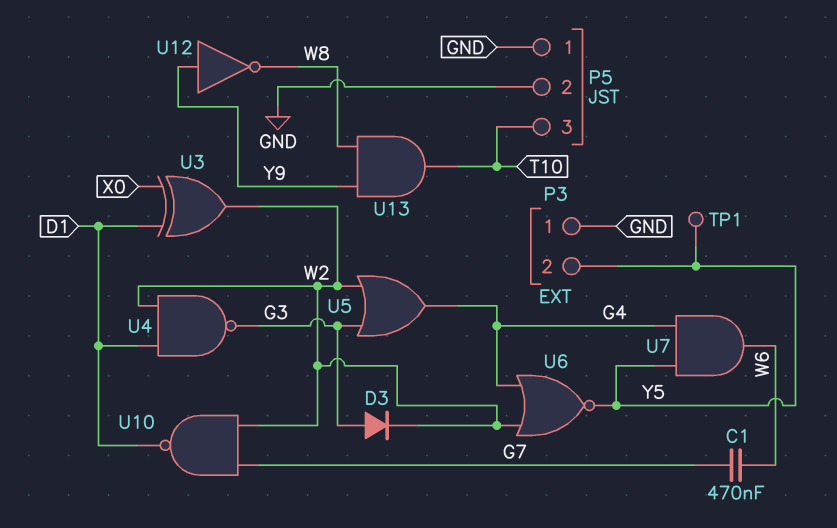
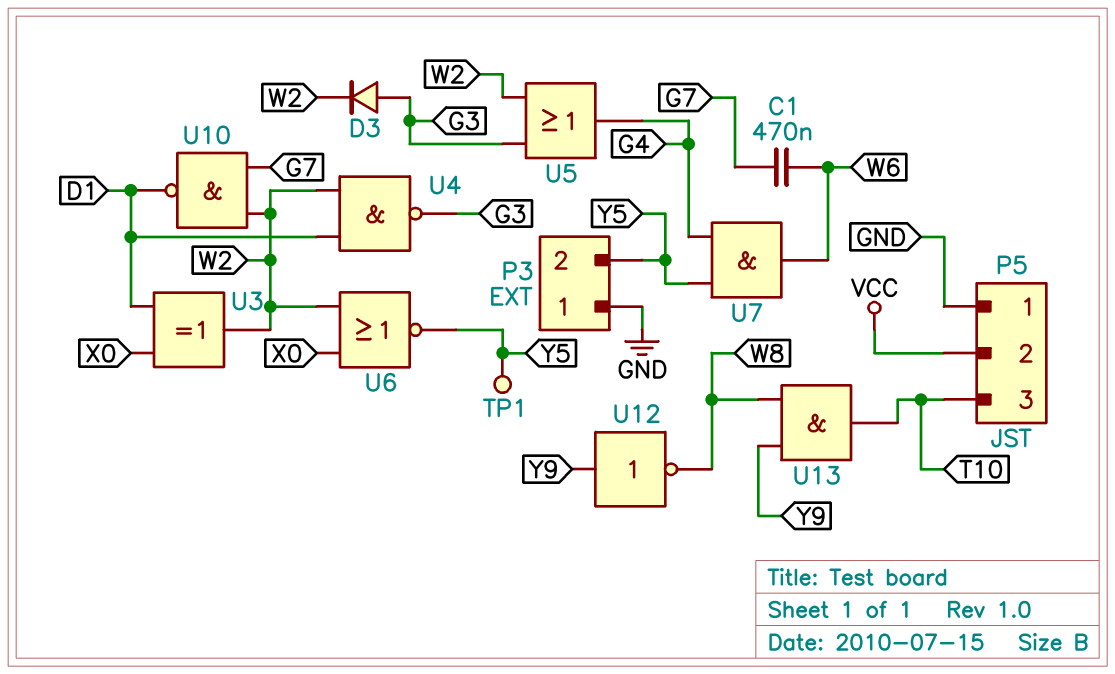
P5 pin 2: GND -> VCC
U6: NOR (in G4, in W2, out Y5) -> NOR (in W2, in X0, out Y5)

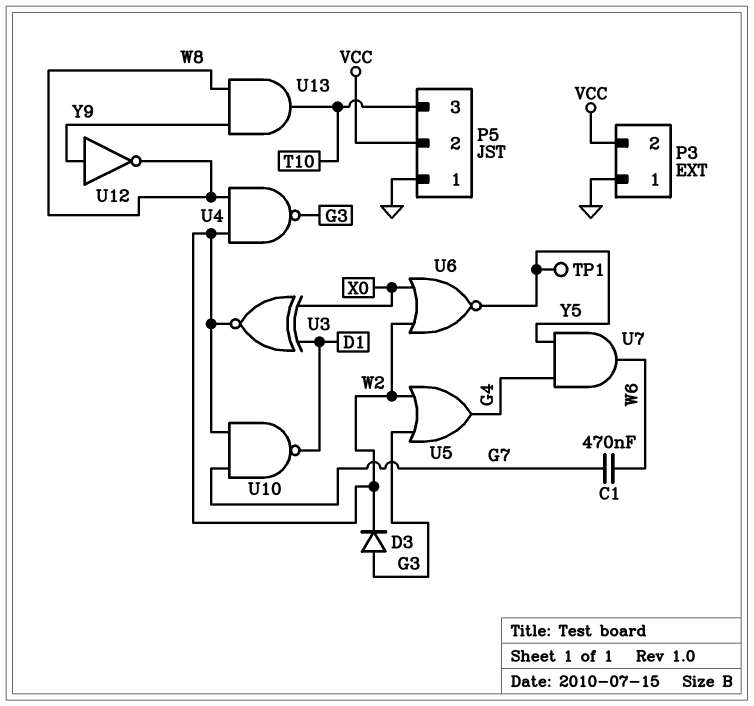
P3 pin 2: Y5 -> VCC
U3: XOR (in D1, in X0, out W2) -> XNOR (in D1, in X0, out W2)
U4: NAND (in D1, in W2, out G3) -> NAND (in W2, in W8, out G3)

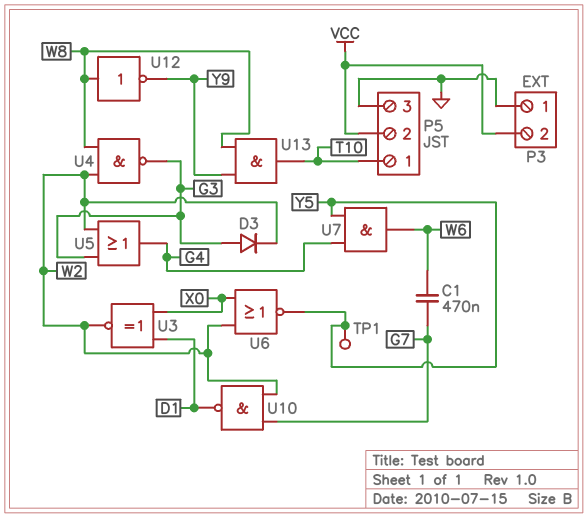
P5 pin 1: GND -> T10
P5 pin 3: T10 -> GND
U12: NOT (in Y9, out W8) -> NOT (in W8, out Y9)

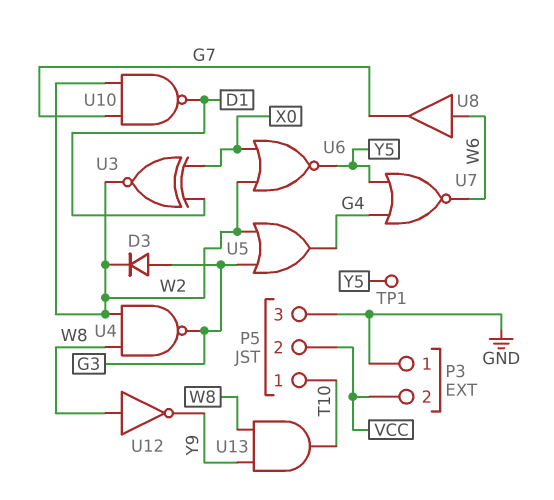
C1: 470nF (G7, W6) -> none
U7: AND (in G4, in Y5, out W6) -> NOR (in G4, in Y5, out W6)
U8: none -> buffer (in W6, out G7)

